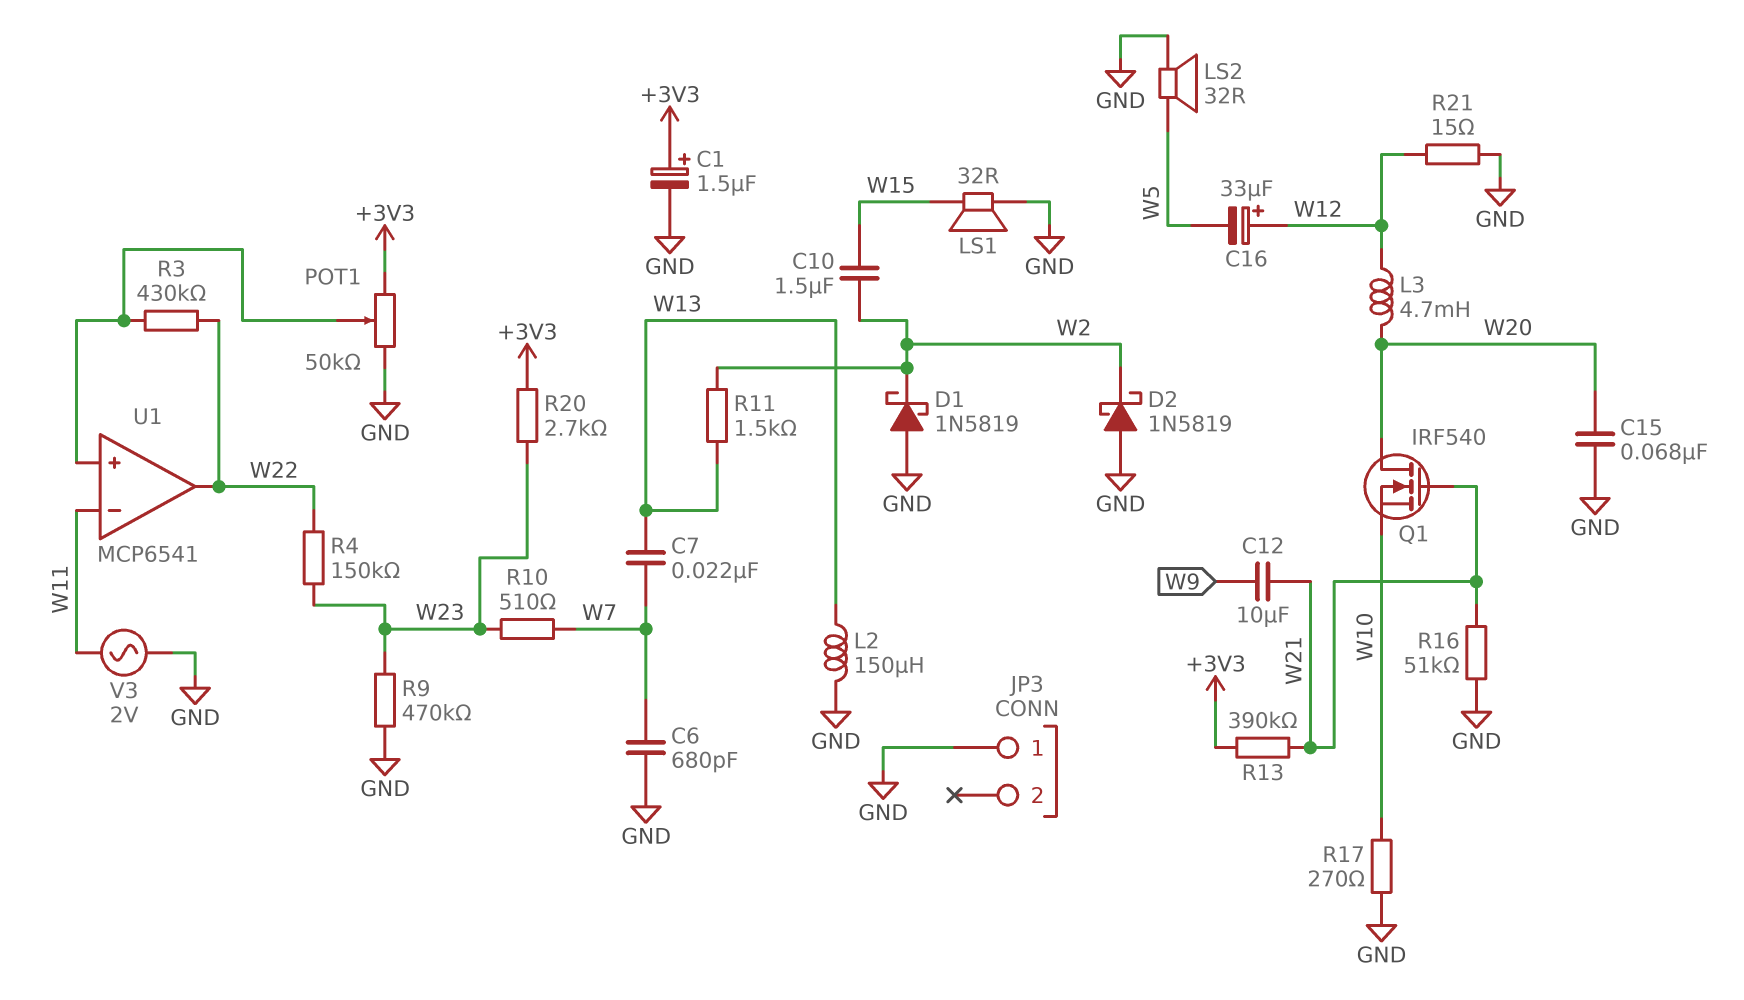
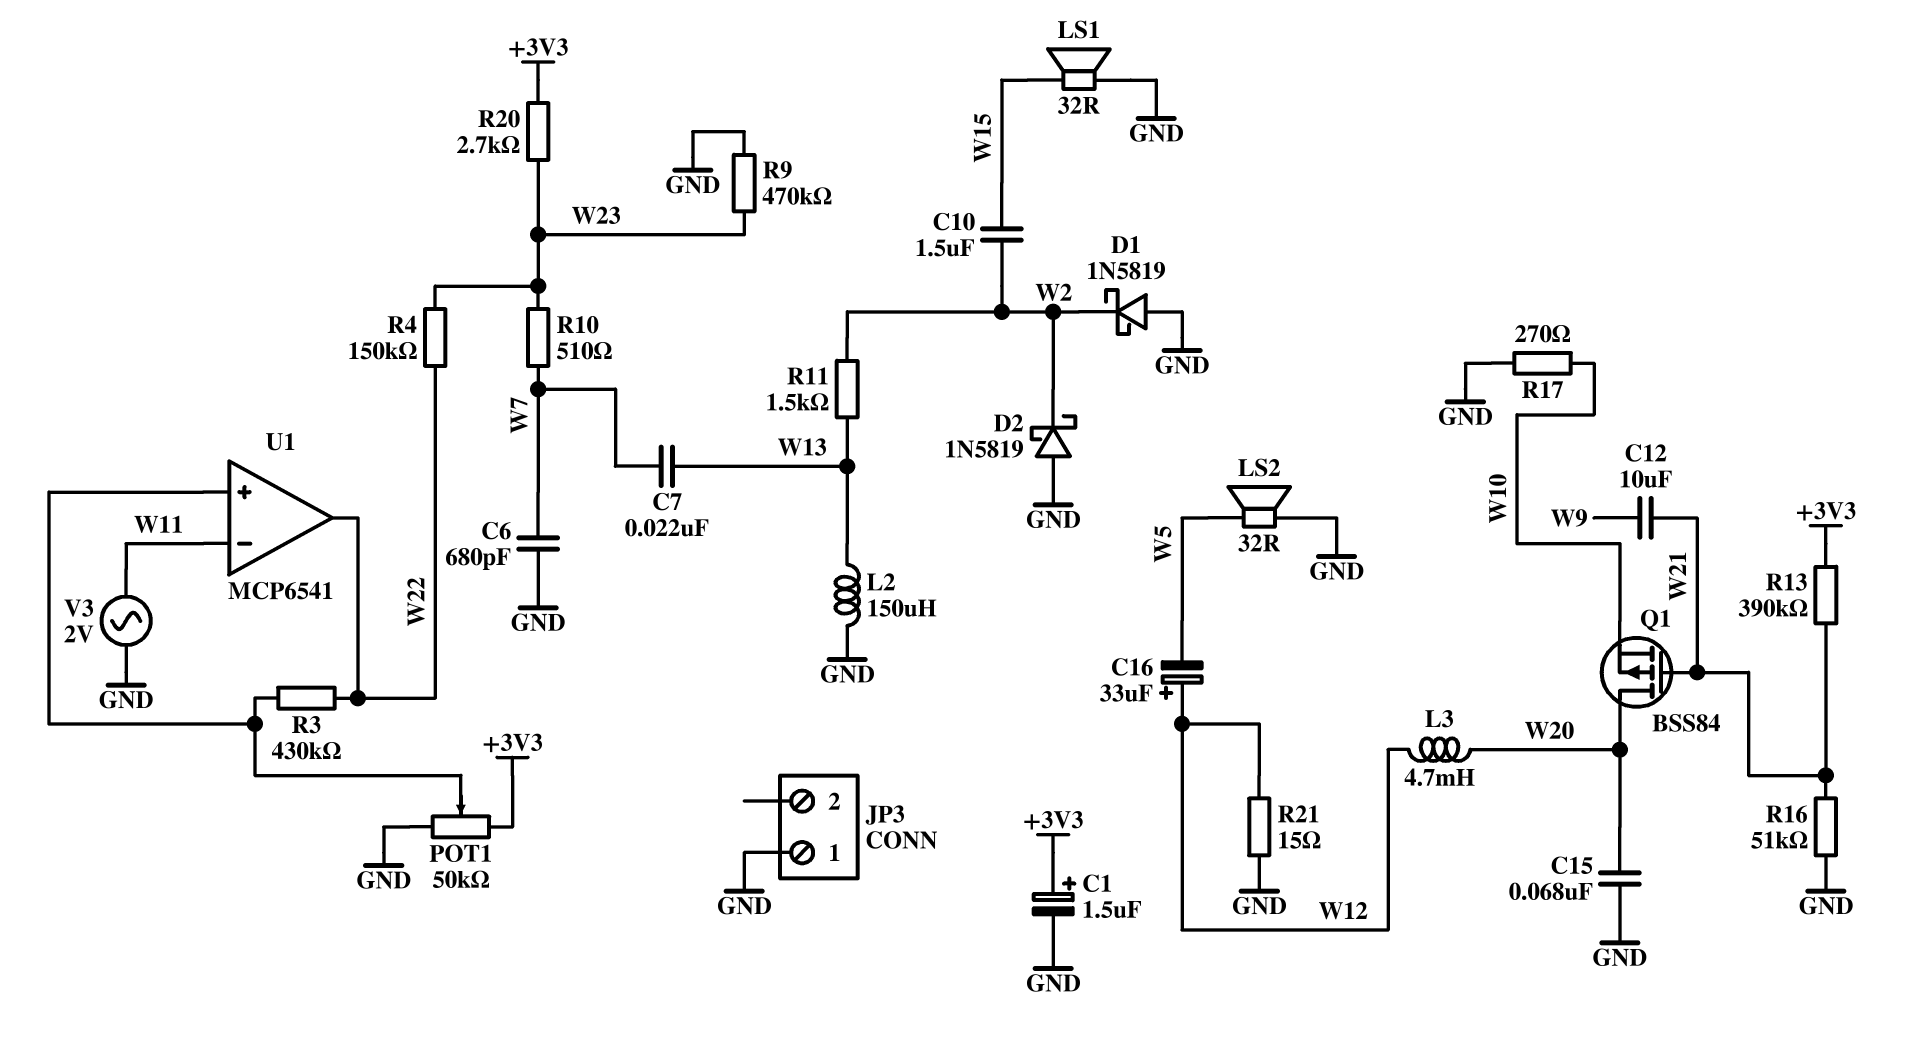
Q1: NMOS IRF540 (G W21, D W20, S W10) -> PMOS BSS84 (G W21, D W20, S W10)

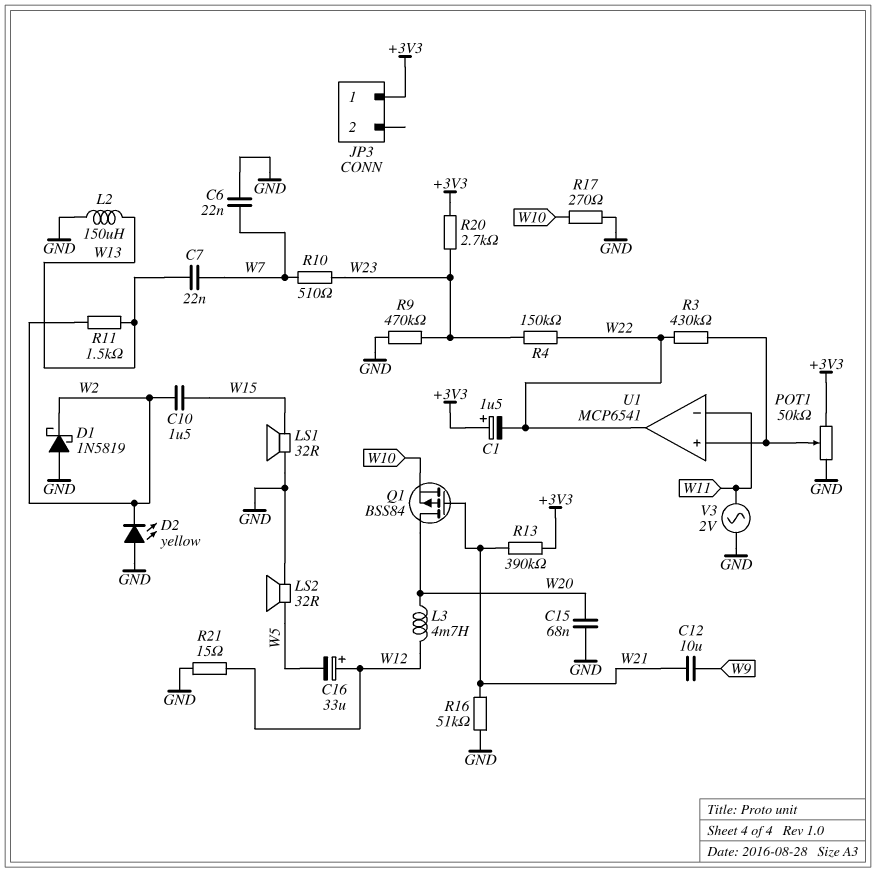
C1: 1.5uF (plus +3V3, minus GND) -> 1.5uF (plus +3V3, minus W22)
C6: 680pF (GND, W7) -> 22nF (GND, W7)
D2: schottky 1N5819 (A GND, K W2) -> LED yellow (A GND, K W2)
JP3 pin 1: GND -> +3V3

